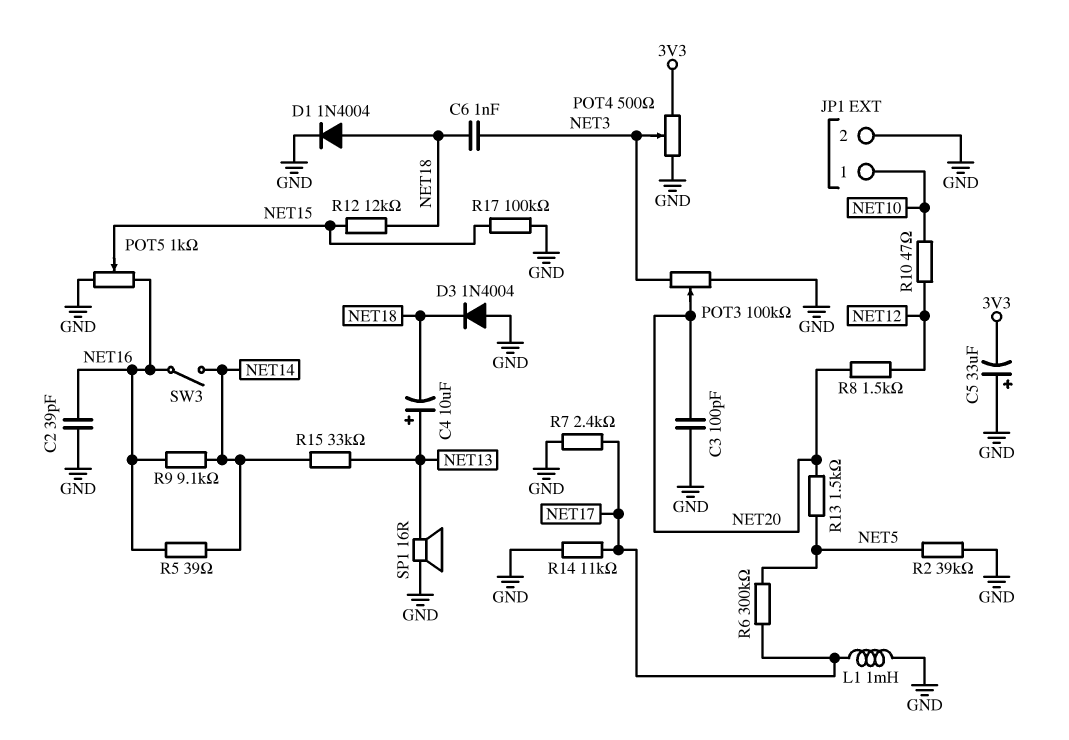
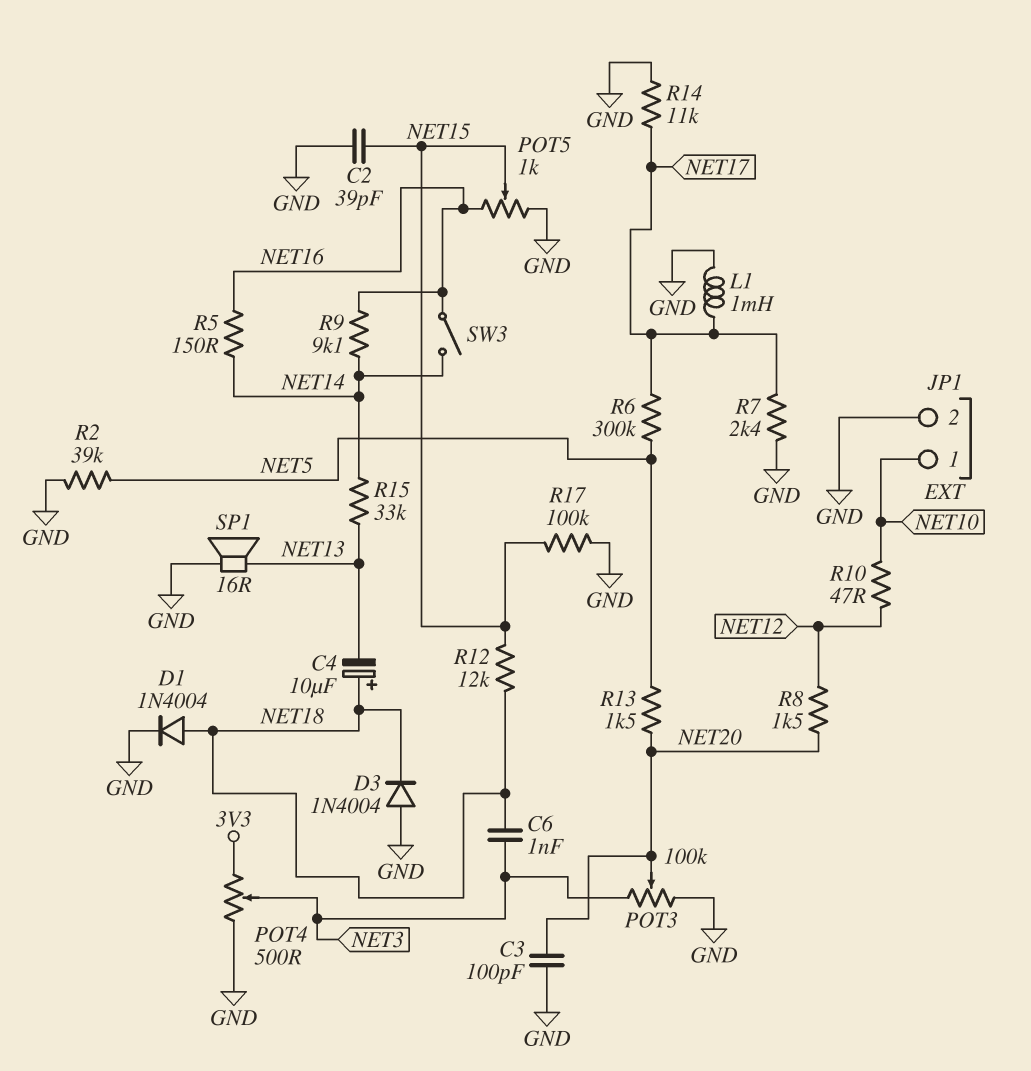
C2: 39pF (GND, NET16) -> 39pF (GND, NET15)
C4: 10uF (plus NET13, minus NET18) -> 10uF (plus NET18, minus NET13)
C5: 33uF (plus GND, minus 3V3) -> none
R5: 39 (NET14, NET16) -> 150 (NET14, NET16)

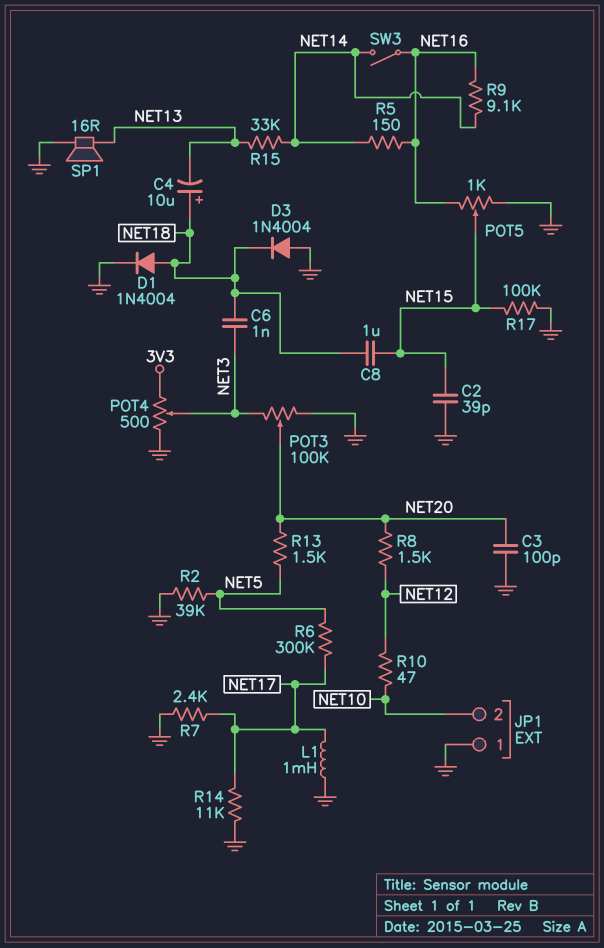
C8: none -> 1uF (NET15, NET18)
JP1 pin 1: NET10 -> GND
JP1 pin 2: GND -> NET10
R12: 12k (NET15, NET18) -> none

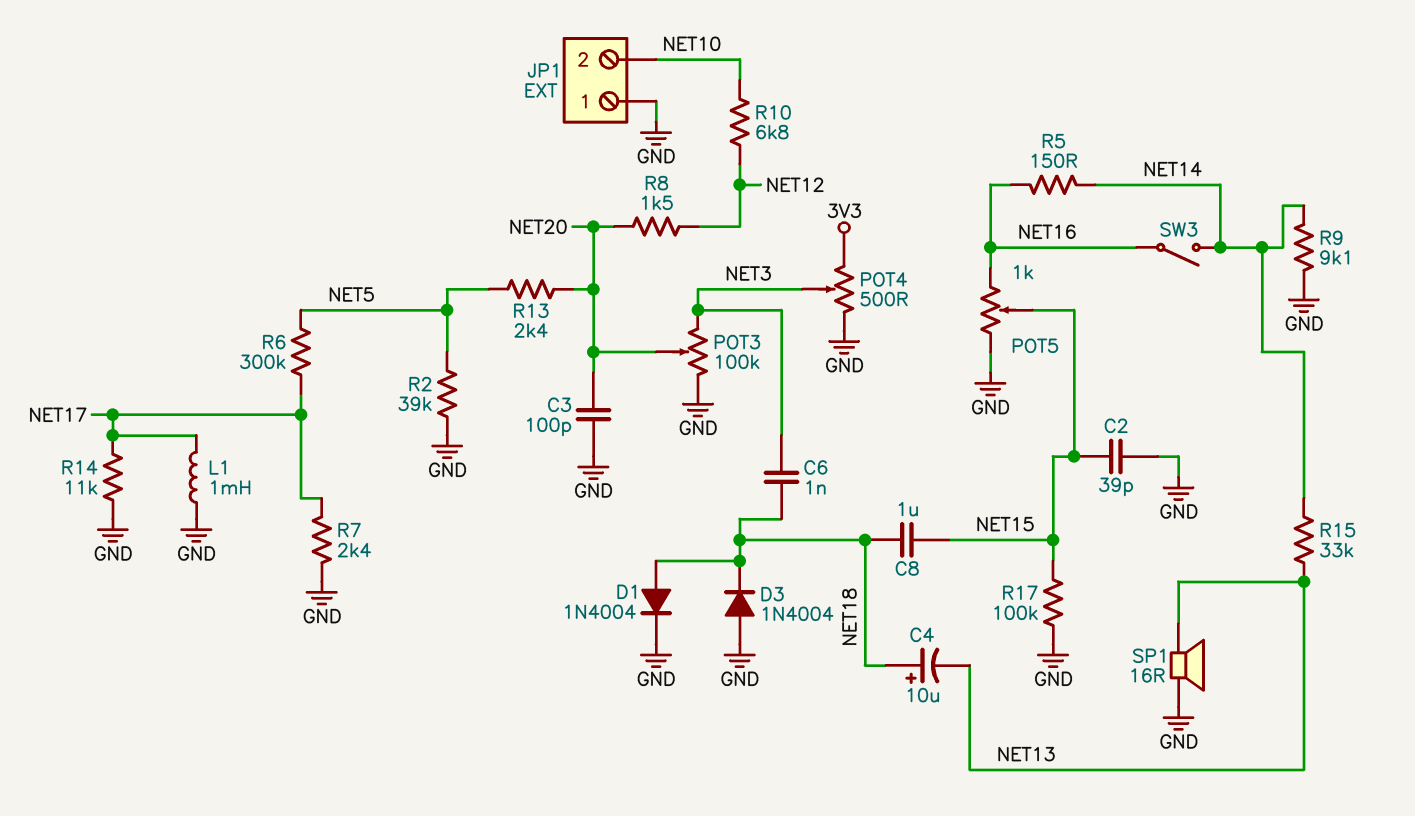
R9: 9.1k (NET14, NET16) -> 9.1k (GND, NET14)
R10: 47 (NET10, NET12) -> 6.8k (NET10, NET12)
R13: 1.5k (NET5, NET20) -> 2.4k (NET5, NET20)

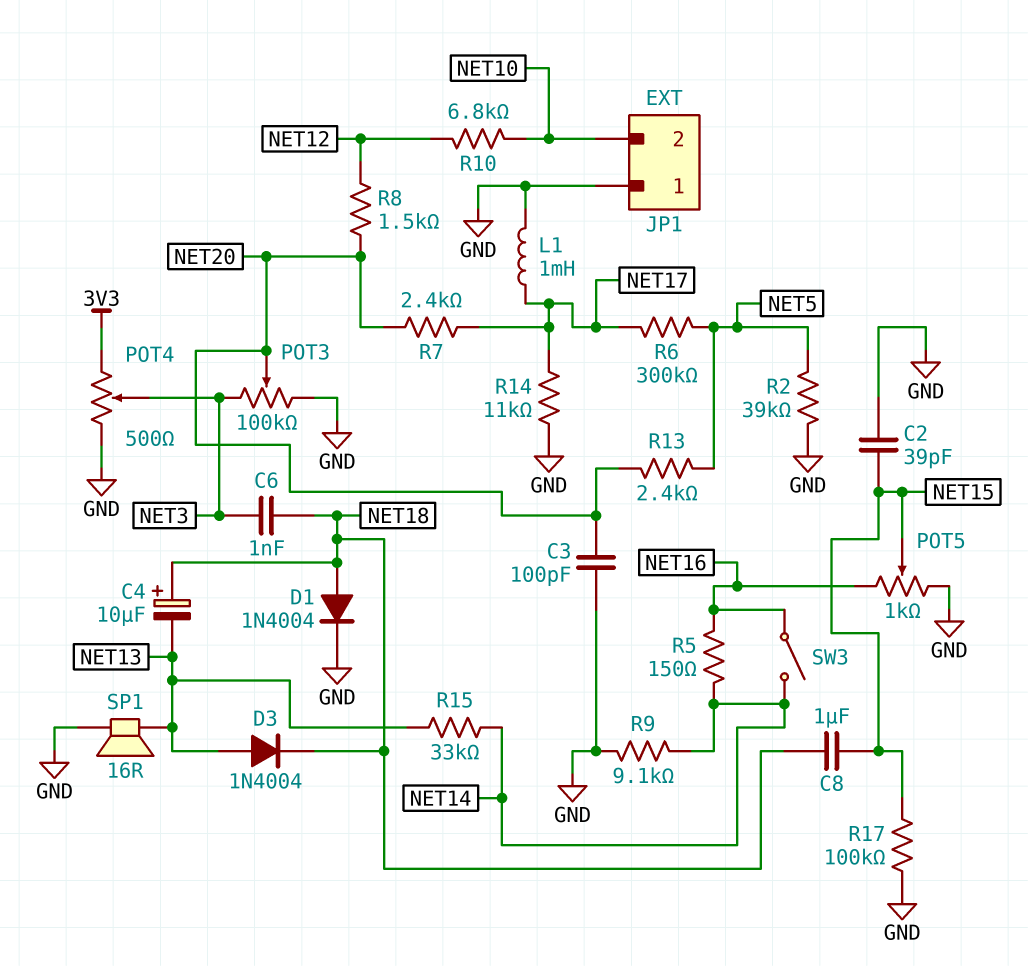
D3: diode 1N4004 (A GND, K NET18) -> diode 1N4004 (A NET13, K NET18)
R7: 2.4k (GND, NET17) -> 2.4k (NET17, NET20)

